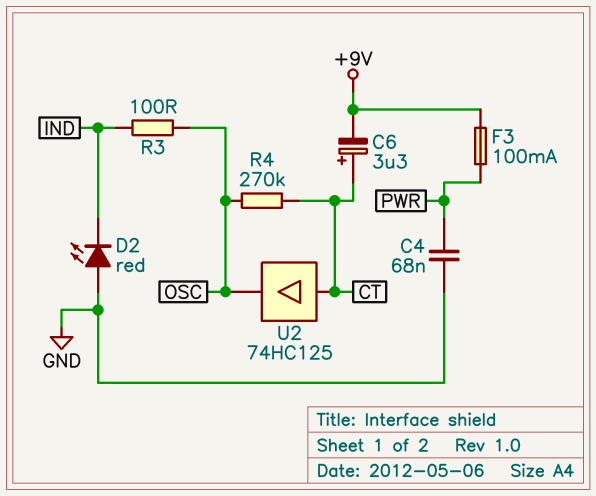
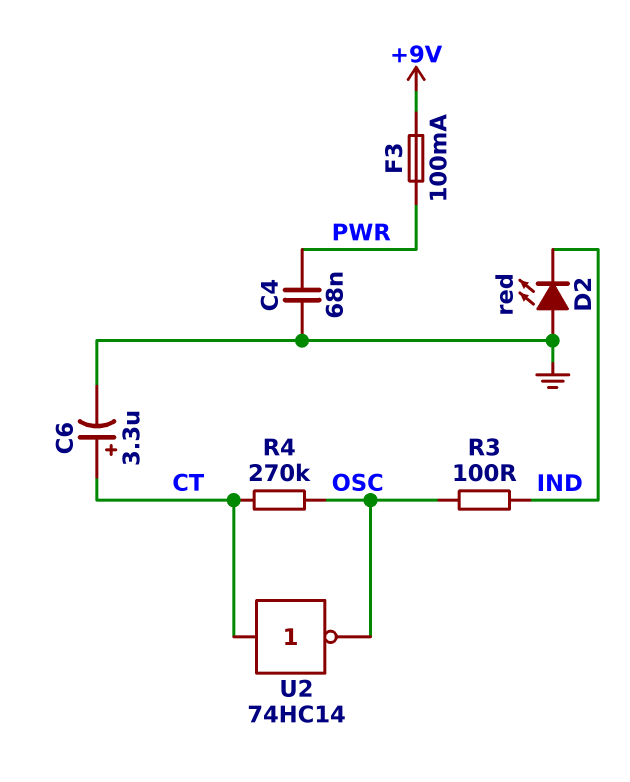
C6: 3.3uF (plus CT, minus +9V) -> 3.3uF (plus CT, minus GND)
U2: buffer 74HC125 (in CT, out OSC) -> NOT 74HC14 (in CT, out OSC)

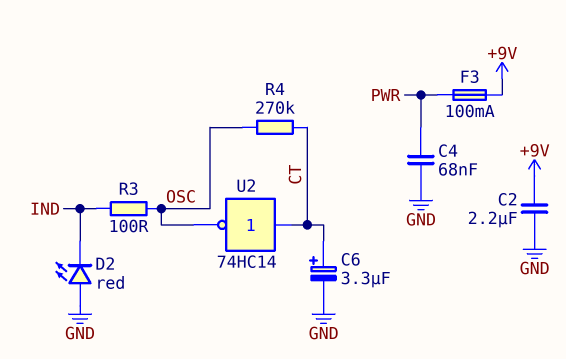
C2: none -> 2.2uF (+9V, GND)

